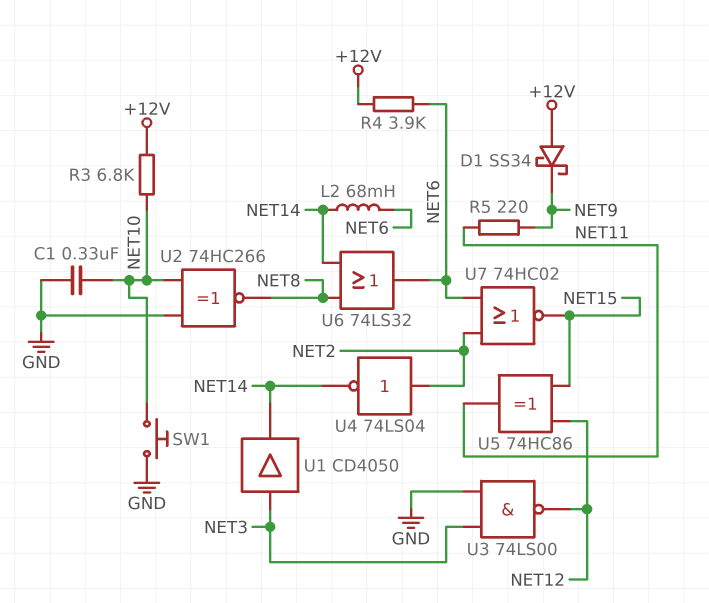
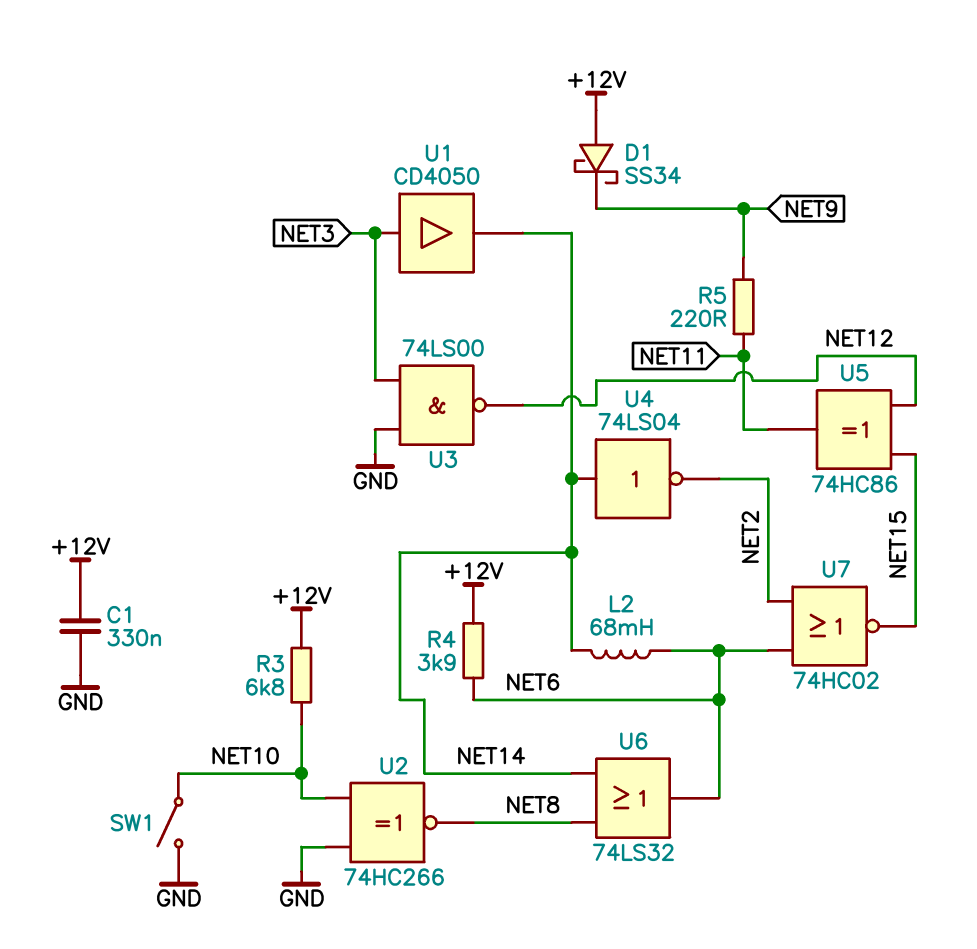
C1: 330nF (GND, NET10) -> 330nF (+12V, GND)
SW1: button (GND, NET10) -> switch (GND, NET10)
U4: NOT 74LS04 (in NET2, out NET14) -> NOT 74LS04 (in NET14, out NET2)

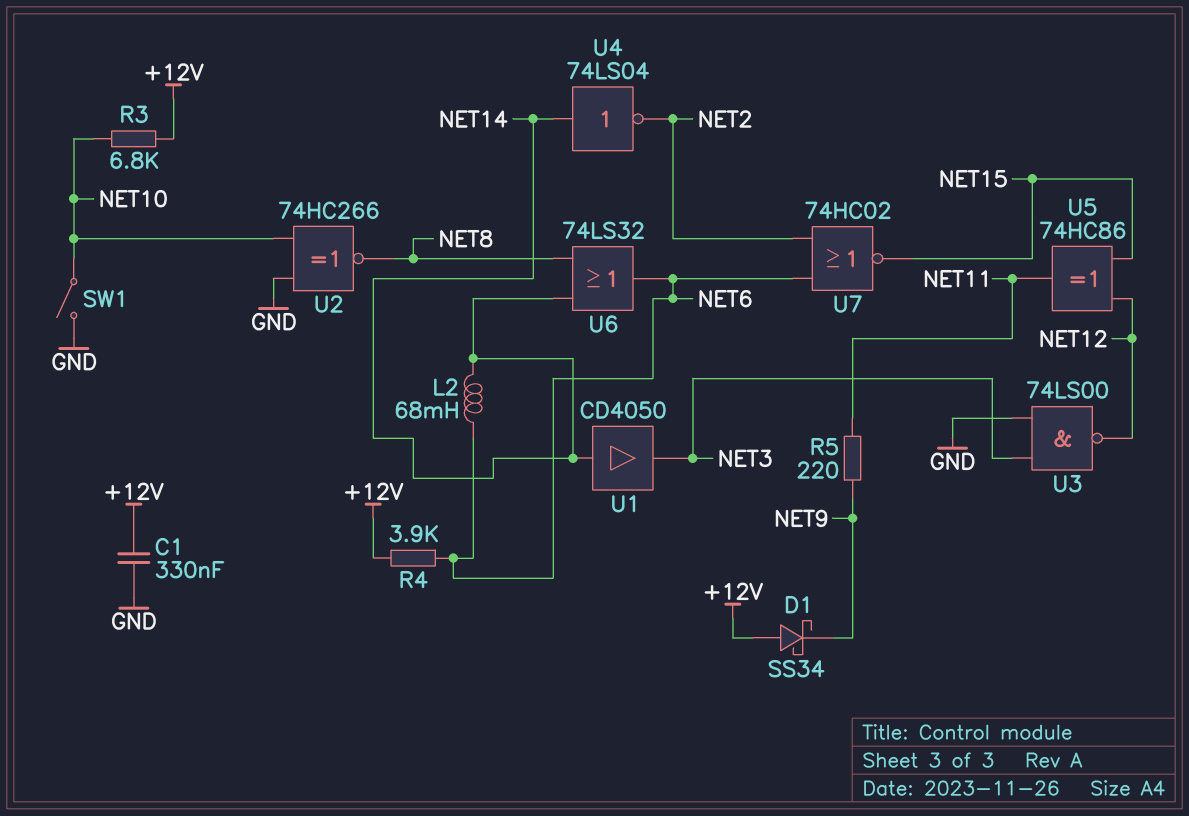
U1: buffer CD4050 (in NET3, out NET14) -> buffer CD4050 (in NET14, out NET3)

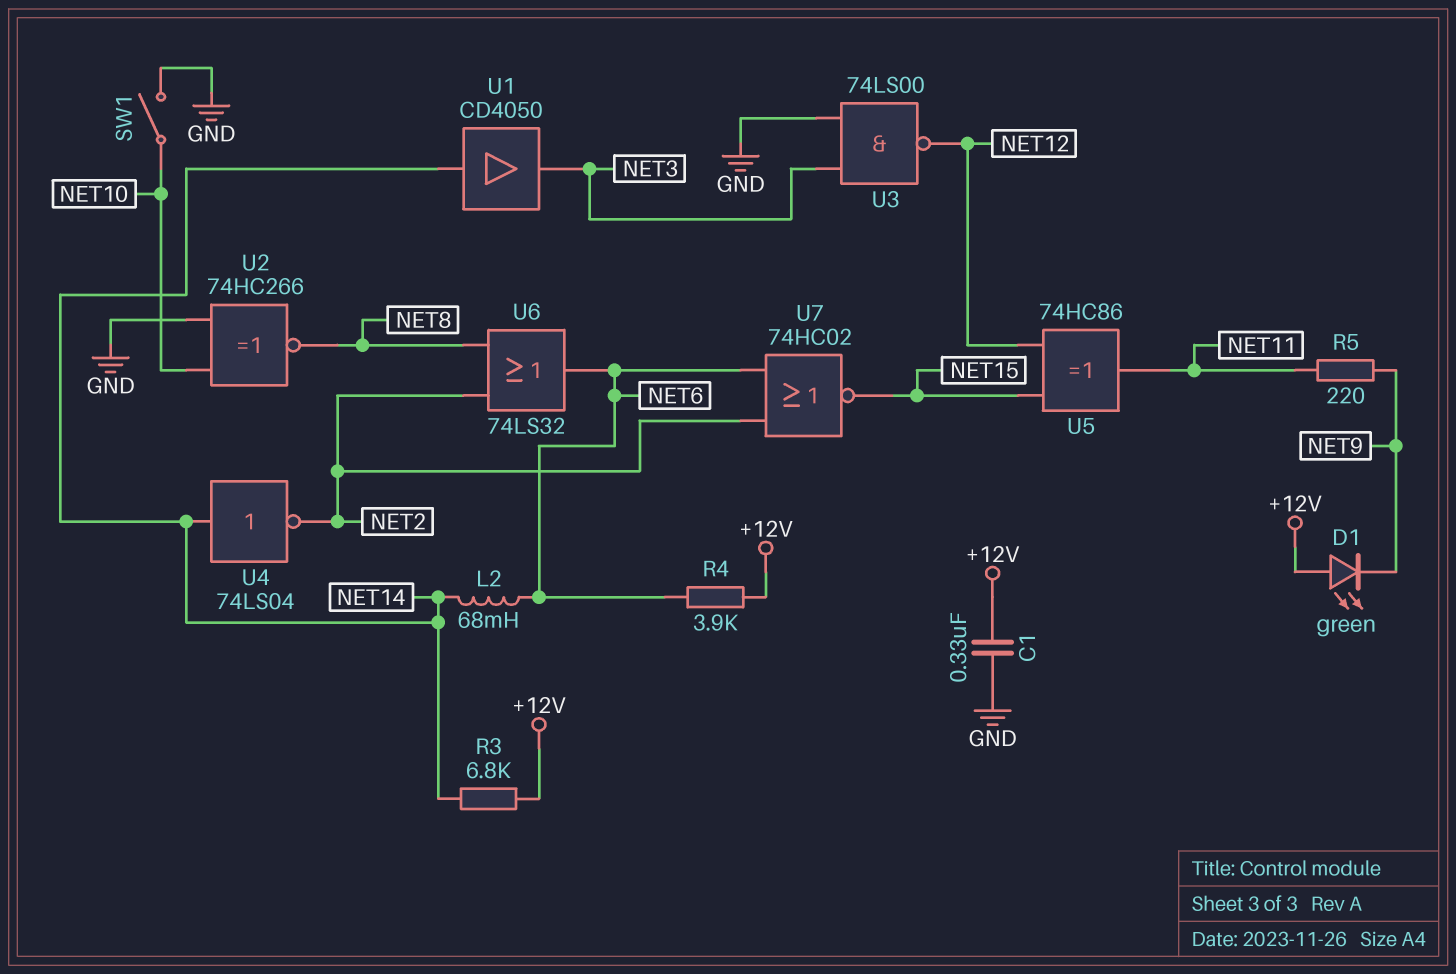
D1: schottky SS34 (A +12V, K NET9) -> LED green (A +12V, K NET9)
R3: 6.8k (+12V, NET10) -> 6.8k (+12V, NET14)
U6: OR 74LS32 (in NET8, in NET14, out NET6) -> OR 74LS32 (in NET2, in NET8, out NET6)

